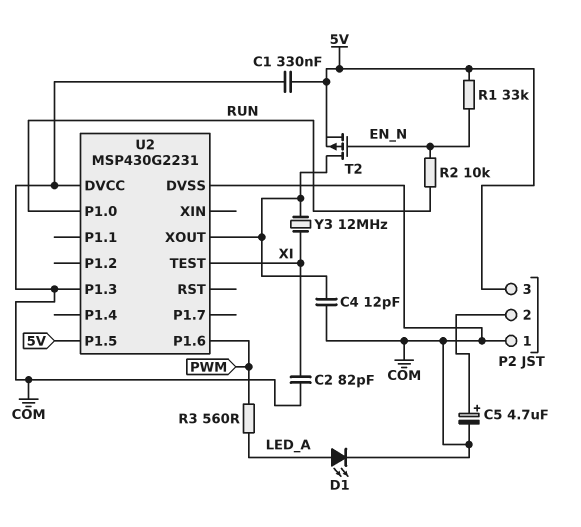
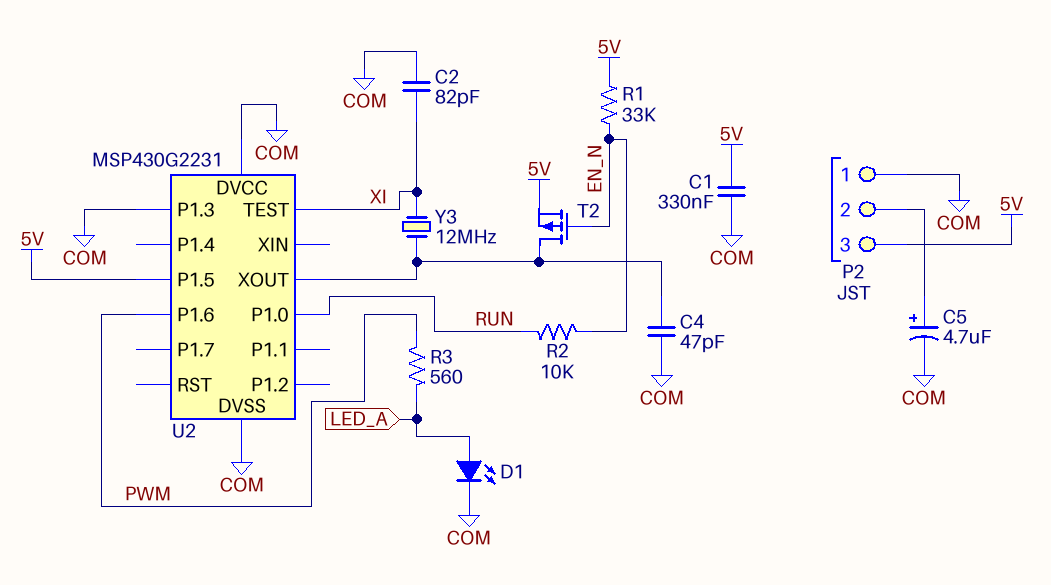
C4: 12pF (COM, U2/XOUT) -> 47pF (COM, U2/XOUT)

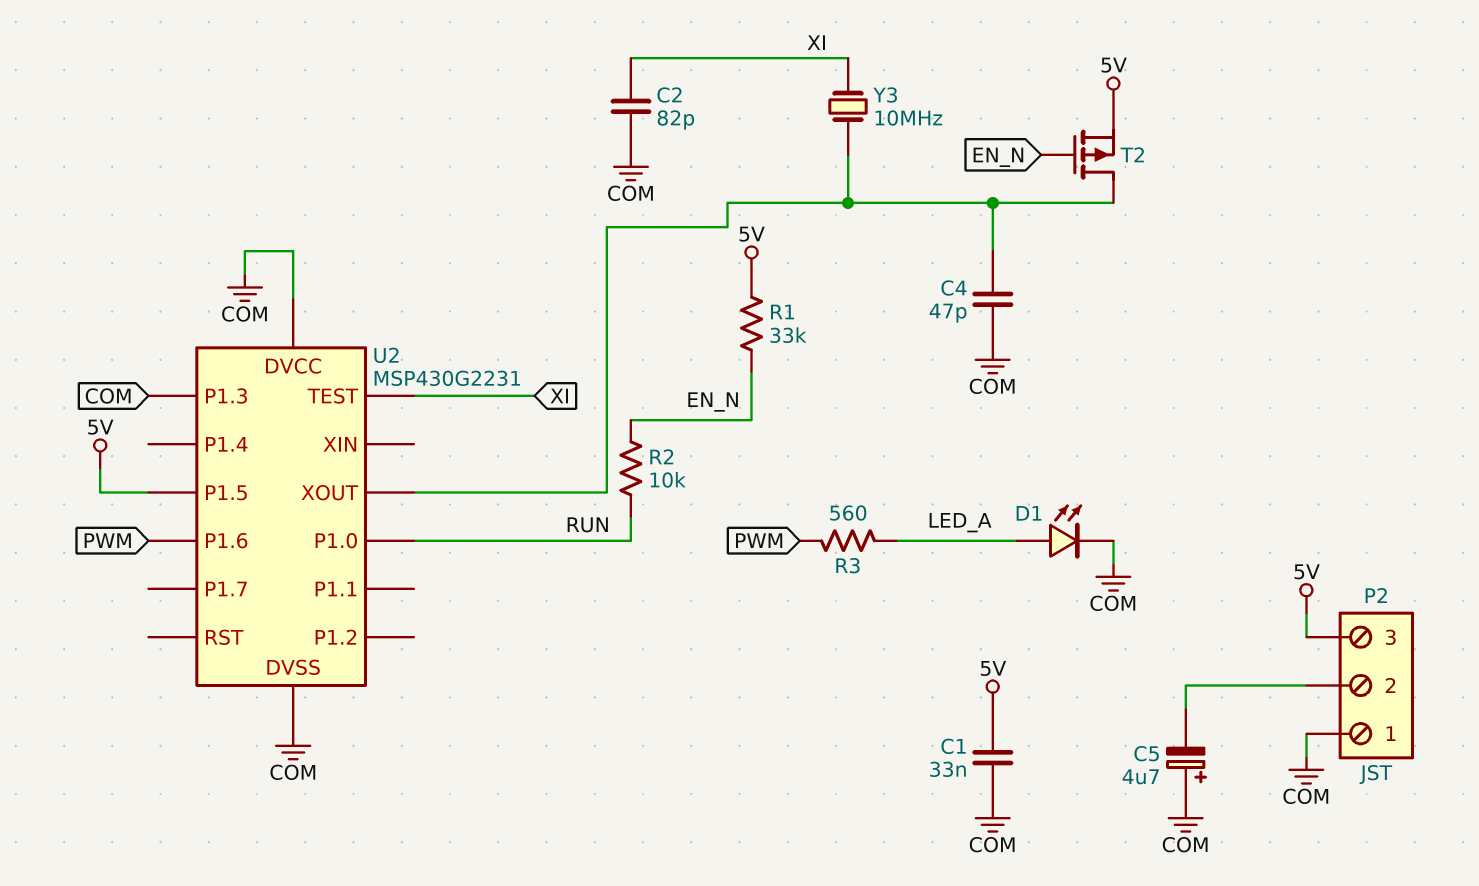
C1: 330nF (5V, COM) -> 33nF (5V, COM)
C5: 4.7uF (plus P2/2, minus COM) -> 4.7uF (plus COM, minus P2/2)
Y3: 12MHz (U2/XOUT, XI) -> 10MHz (U2/XOUT, XI)

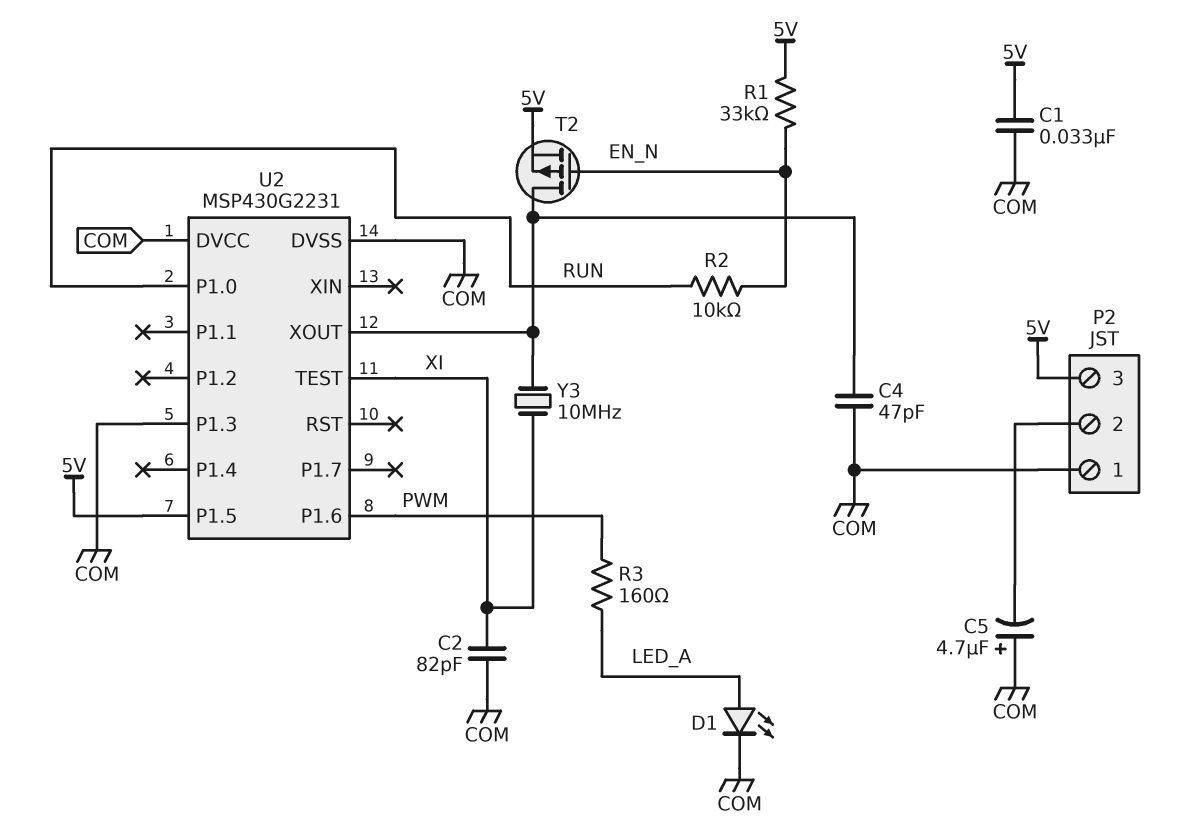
R3: 560 (LED_A, PWM) -> 160 (LED_A, PWM)

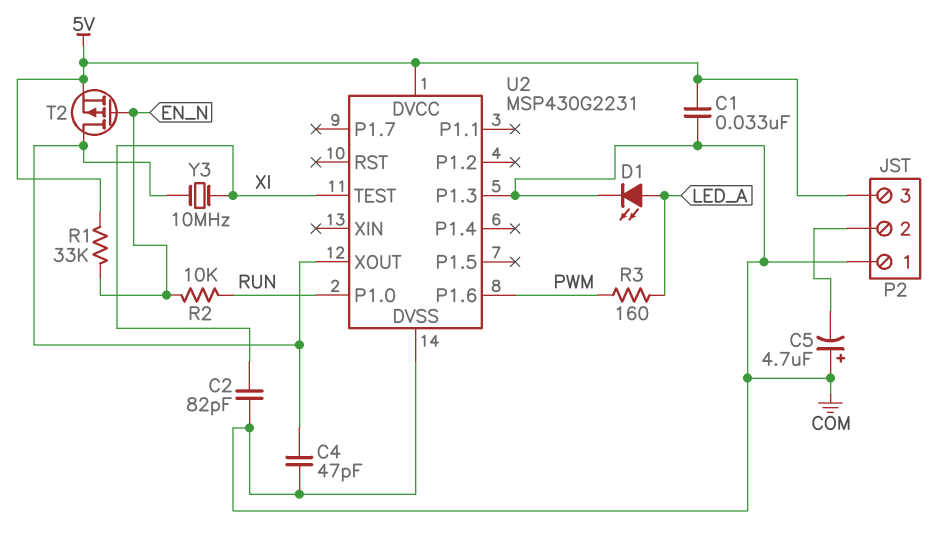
U2 pin DVCC: COM -> 5V
U2 pin P1.5: 5V -> none

